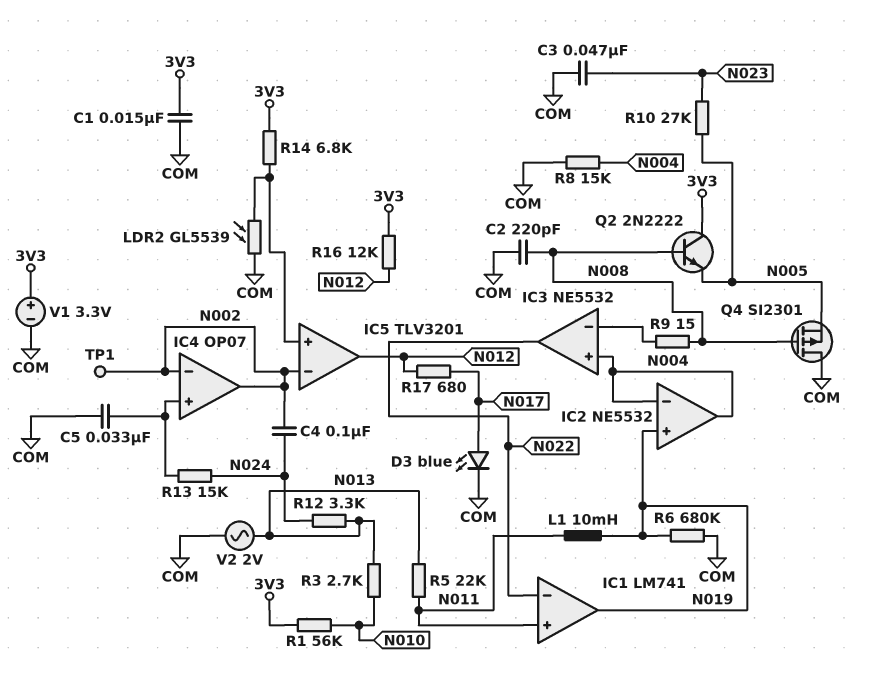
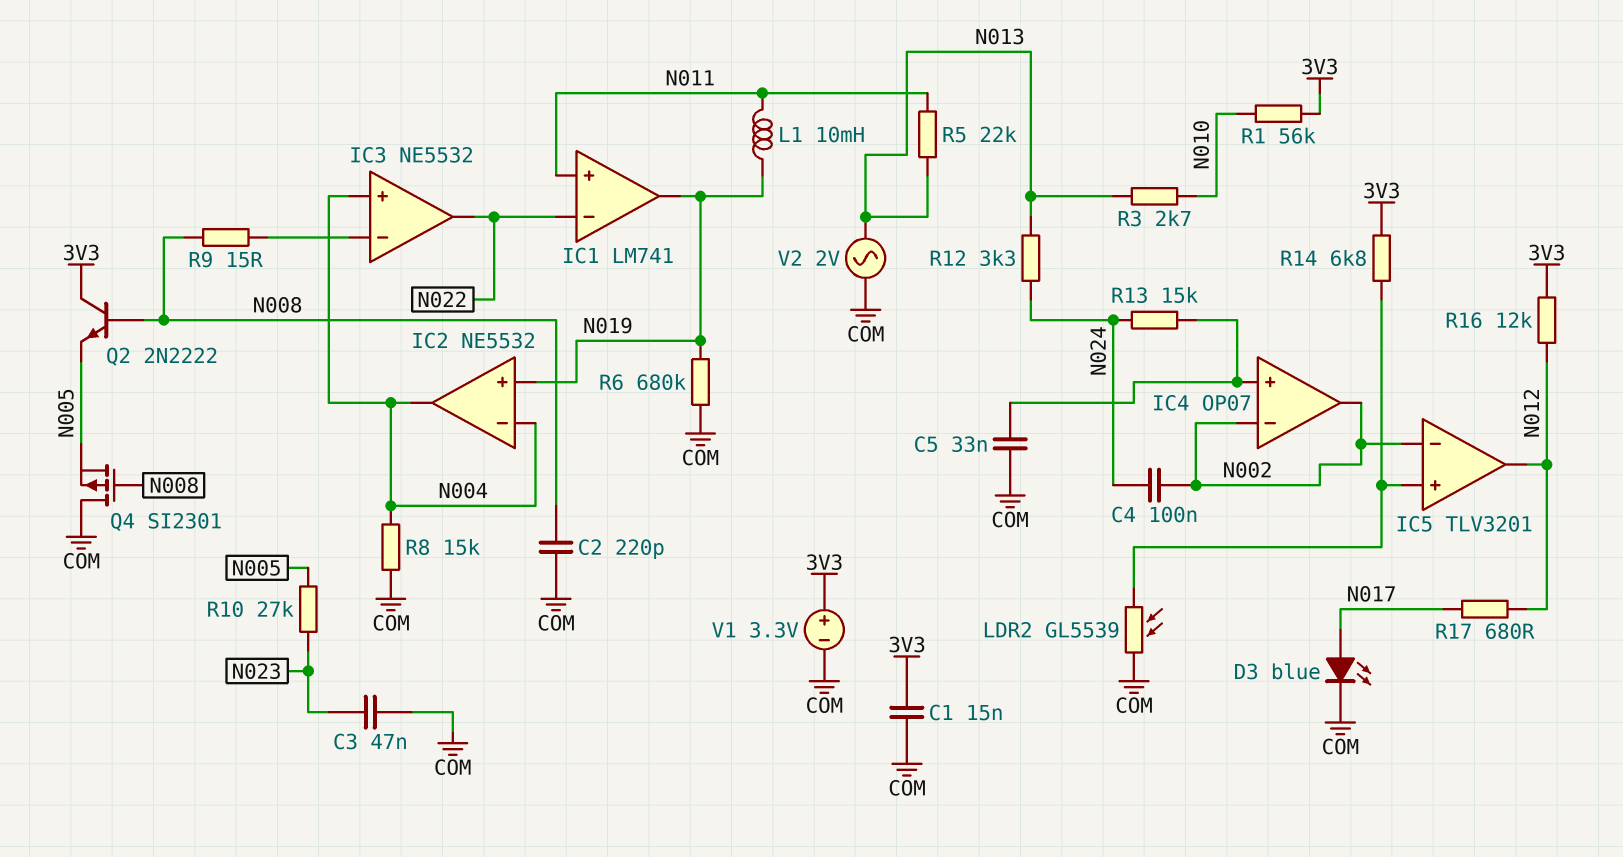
TP1: test point (N002) -> none

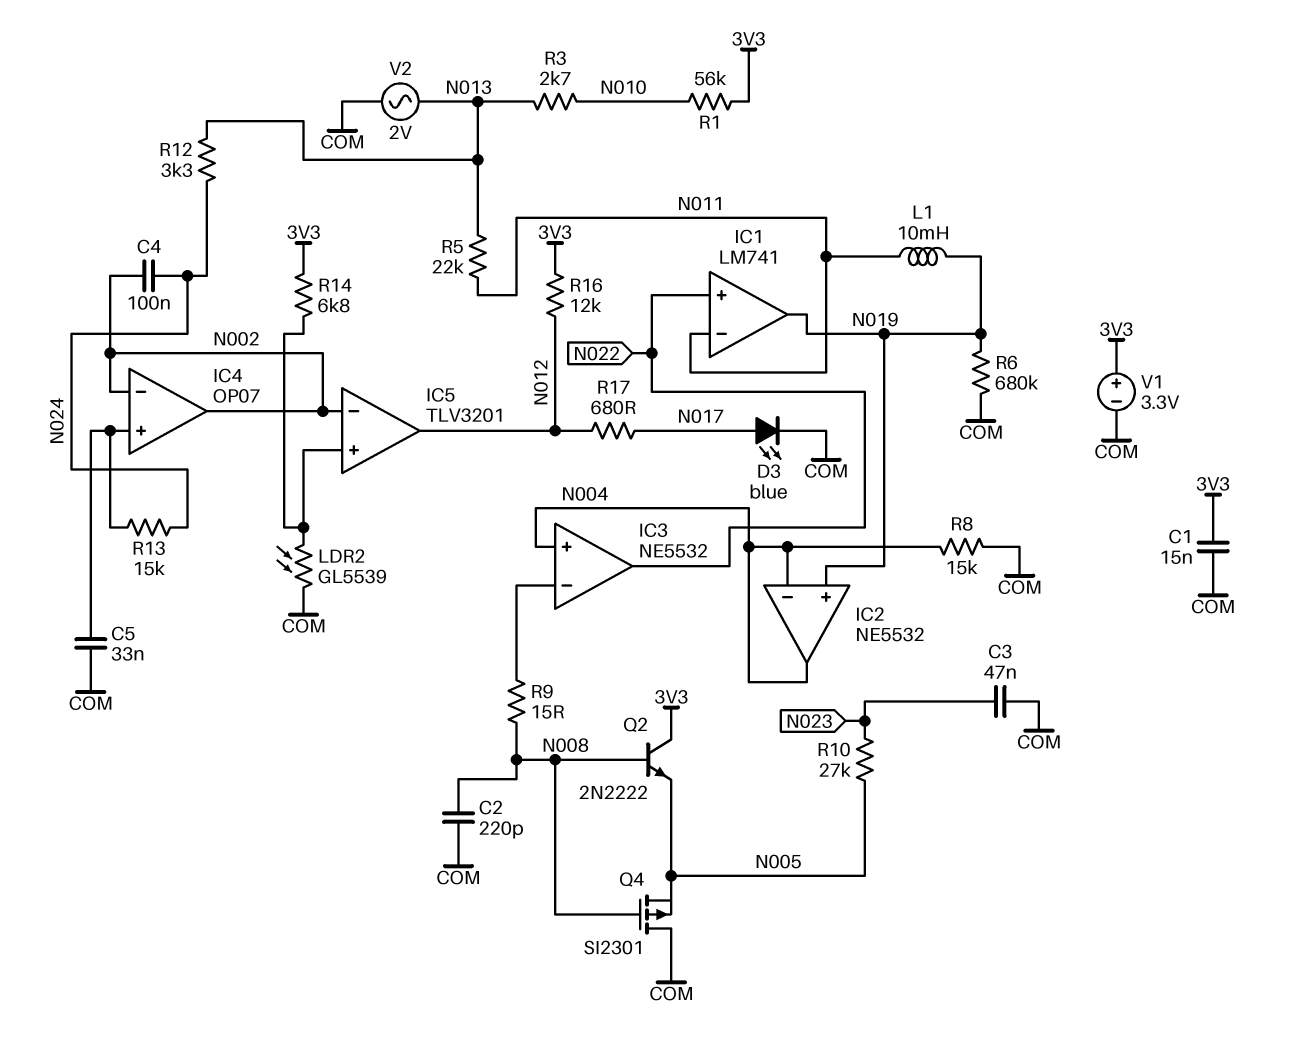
IC1 pin in+: N011 -> N022
IC1 pin in-: N022 -> N011

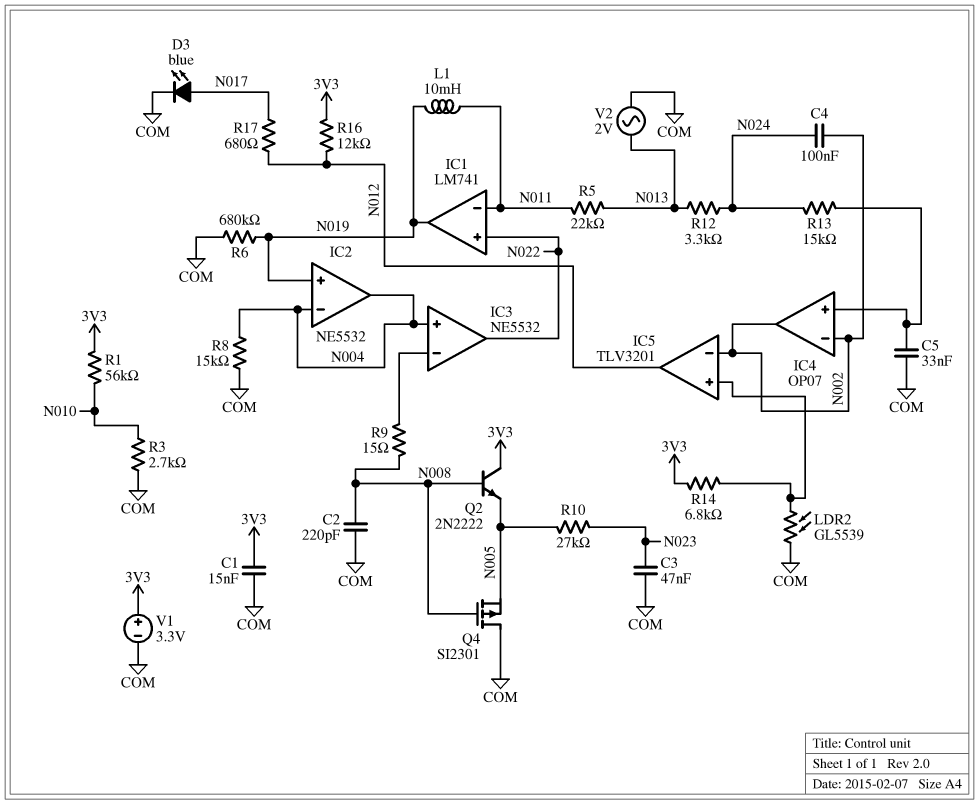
R3: 2.7k (N010, N013) -> 2.7k (COM, N010)

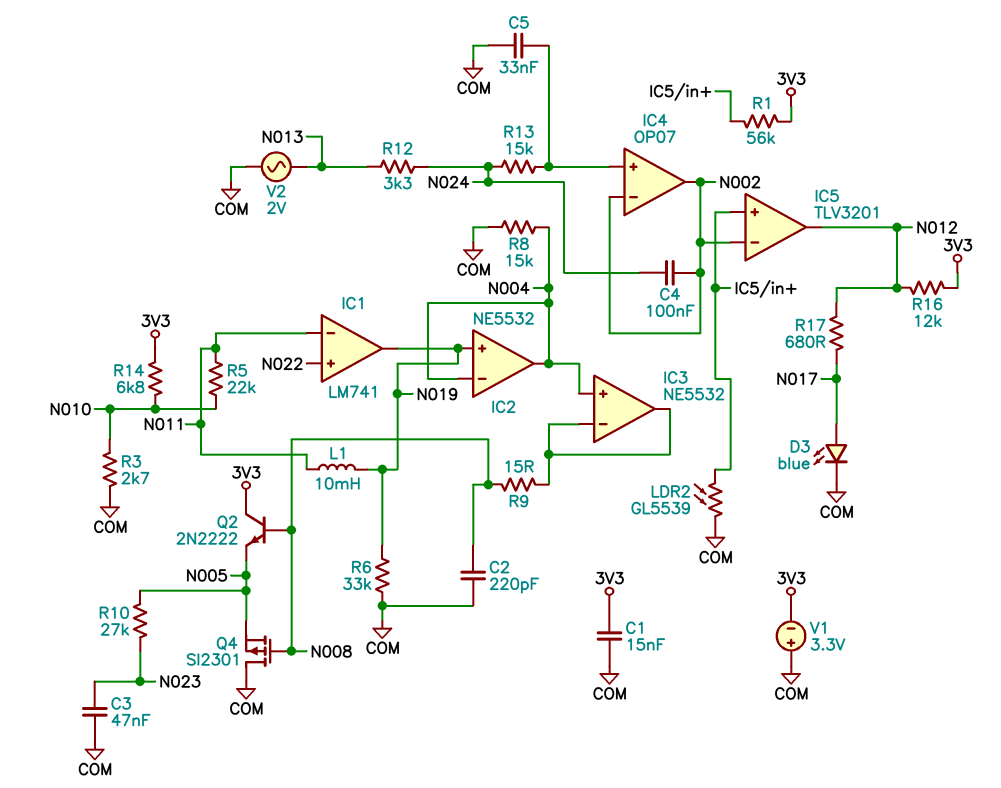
IC3 pin out: N022 -> IC3/in-
R1: 56k (3V3, N010) -> 56k (3V3, IC5/in+)
R5: 22k (N011, N013) -> 22k (N010, N011)
R6: 680k (COM, N019) -> 33k (COM, N019)
R14: 6.8k (3V3, IC5/in+) -> 6.8k (3V3, N010)
V1: 3.3V (plus 3V3, minus COM) -> 3.3V (plus COM, minus 3V3)

